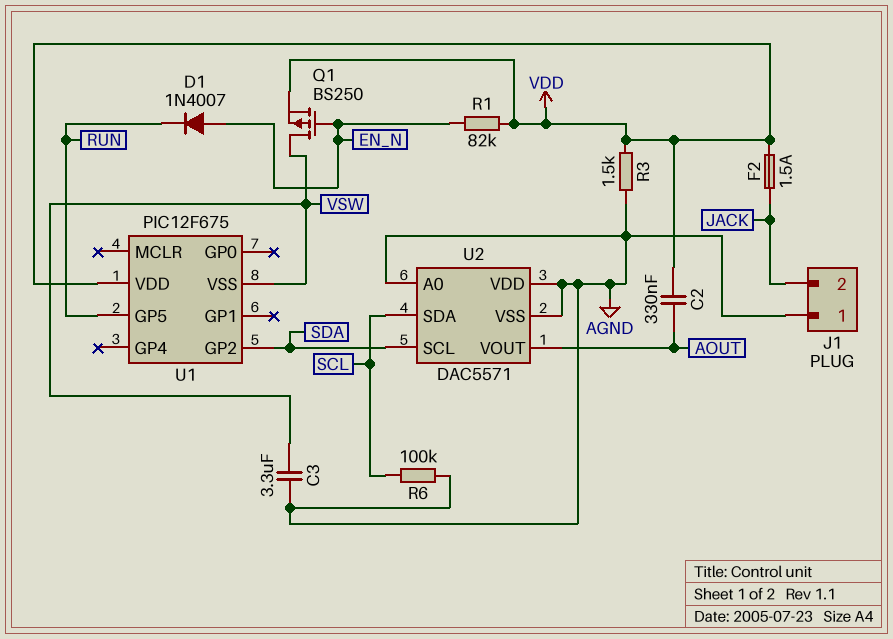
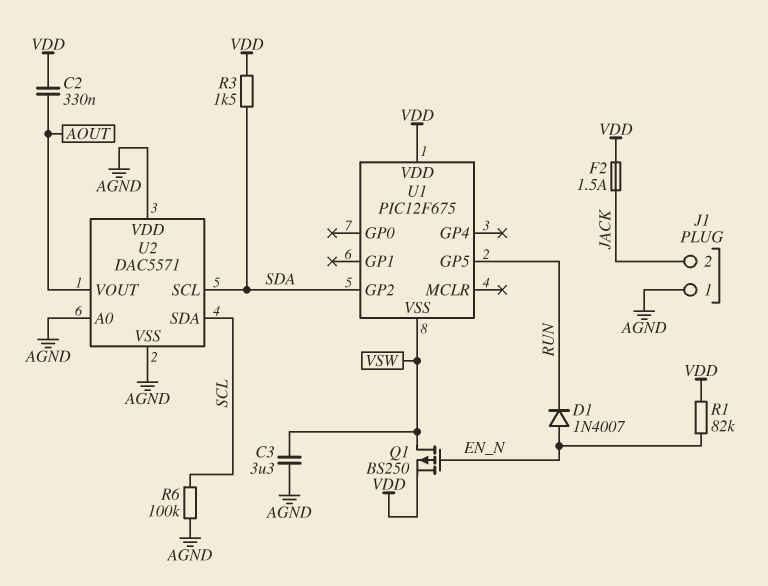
R3: 1.5k (AGND, VDD) -> 1.5k (SDA, VDD)

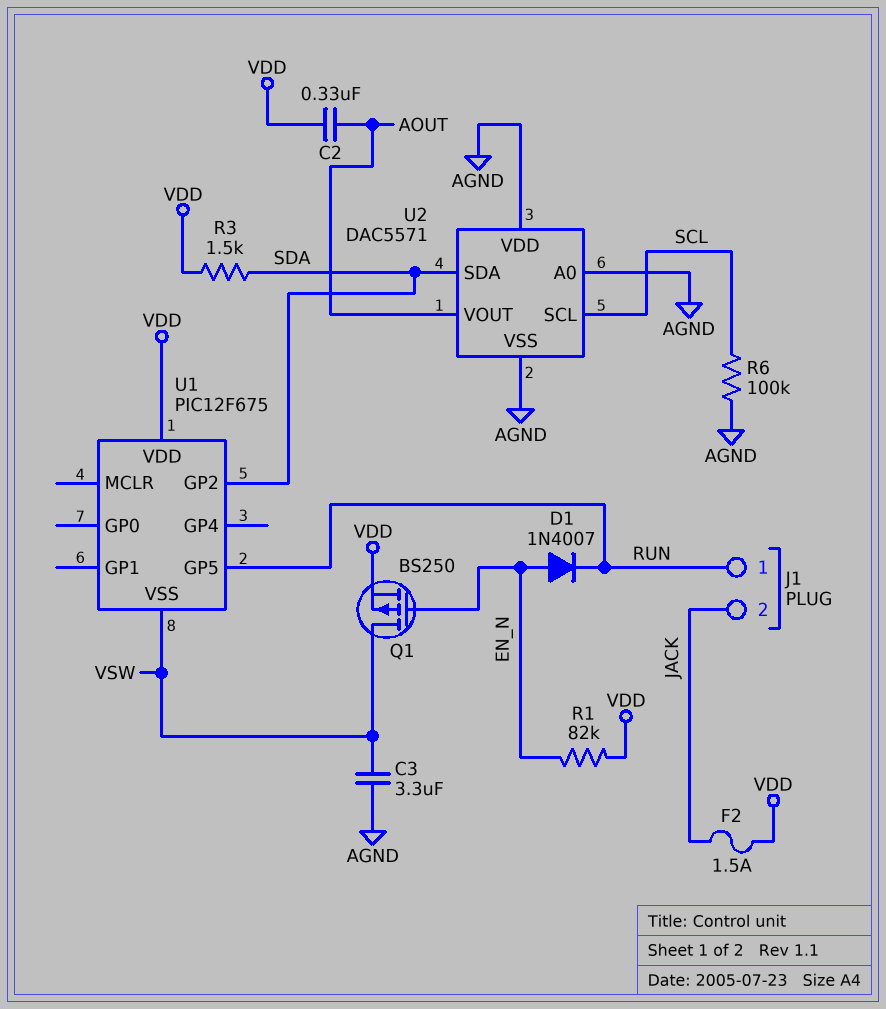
J1 pin 1: AGND -> RUN
U2 pin SCL: SDA -> SCL
U2 pin SDA: SCL -> SDA

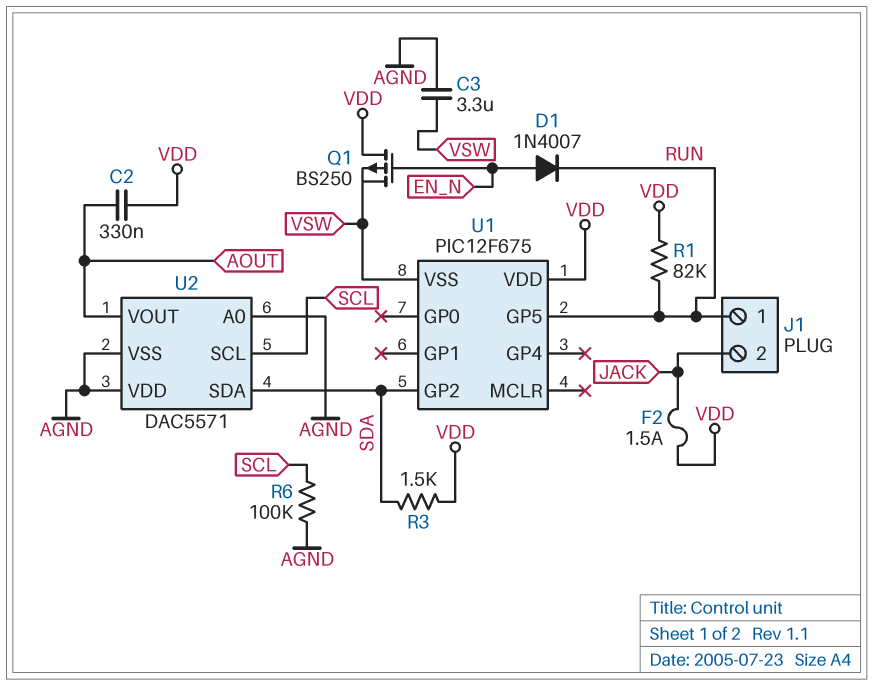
Q1: PMOS BS250 (G EN_N, D VSW, S VDD) -> PMOS BS250 (G EN_N, D VDD, S VSW)
R1: 82k (EN_N, VDD) -> 82k (RUN, VDD)

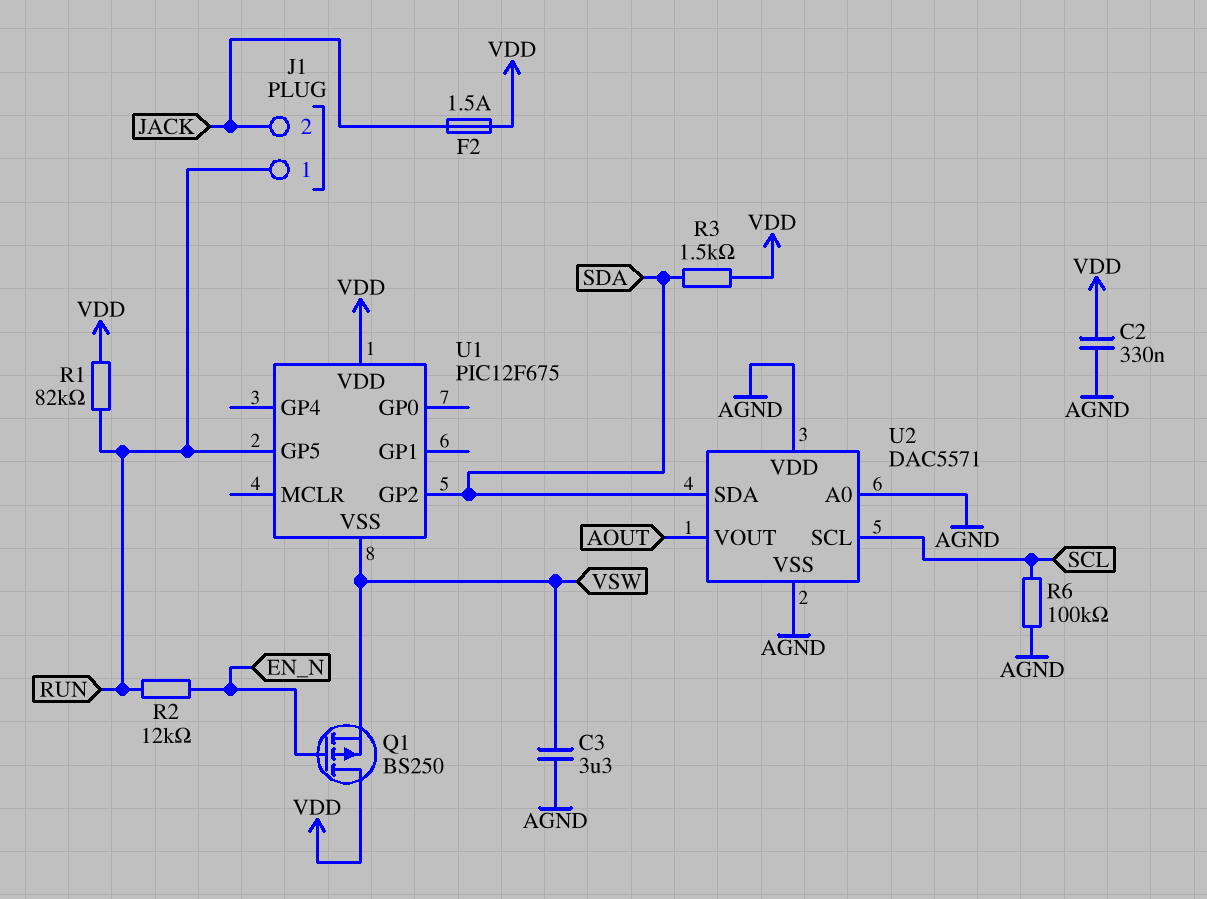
C2: 330nF (AOUT, VDD) -> 330nF (AGND, VDD)
D1: diode 1N4007 (A EN_N, K RUN) -> none
R2: none -> 12k (EN_N, RUN)

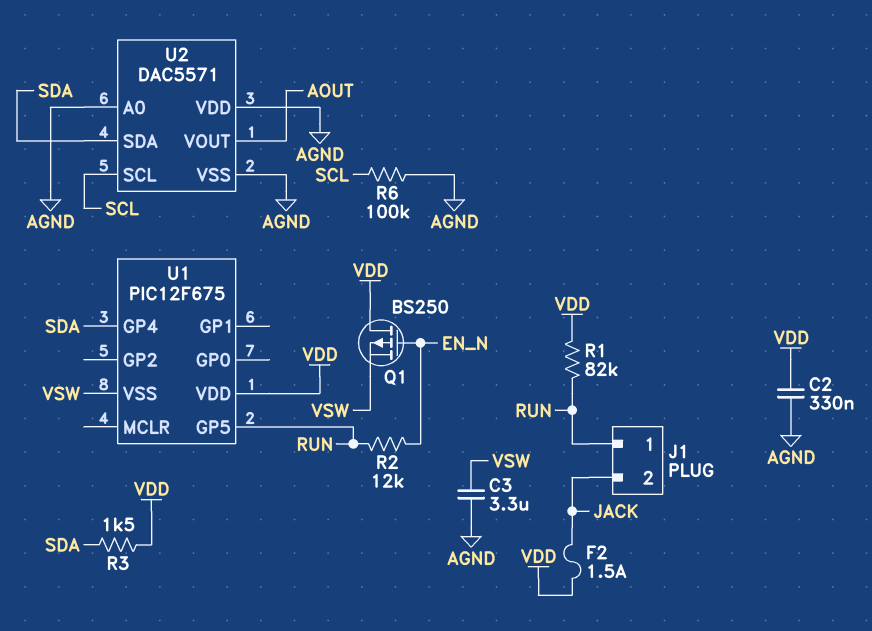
U1 pin GP2: SDA -> none
U1 pin GP4: none -> SDA

